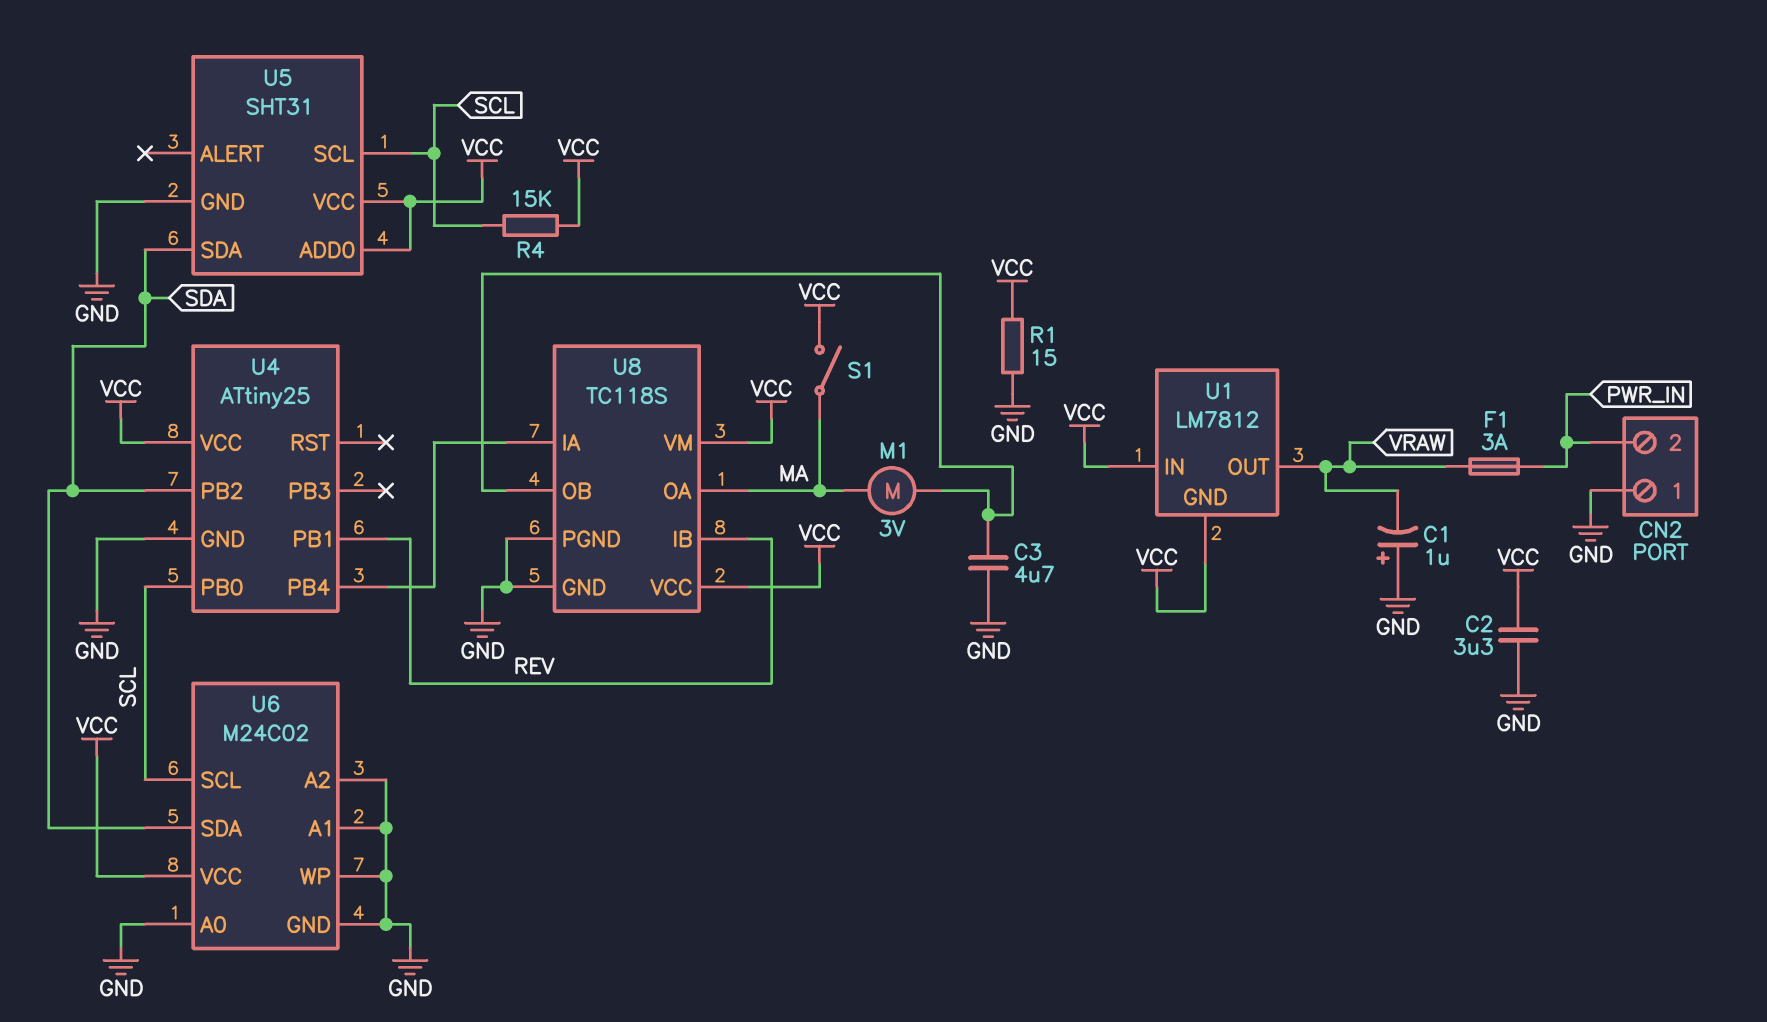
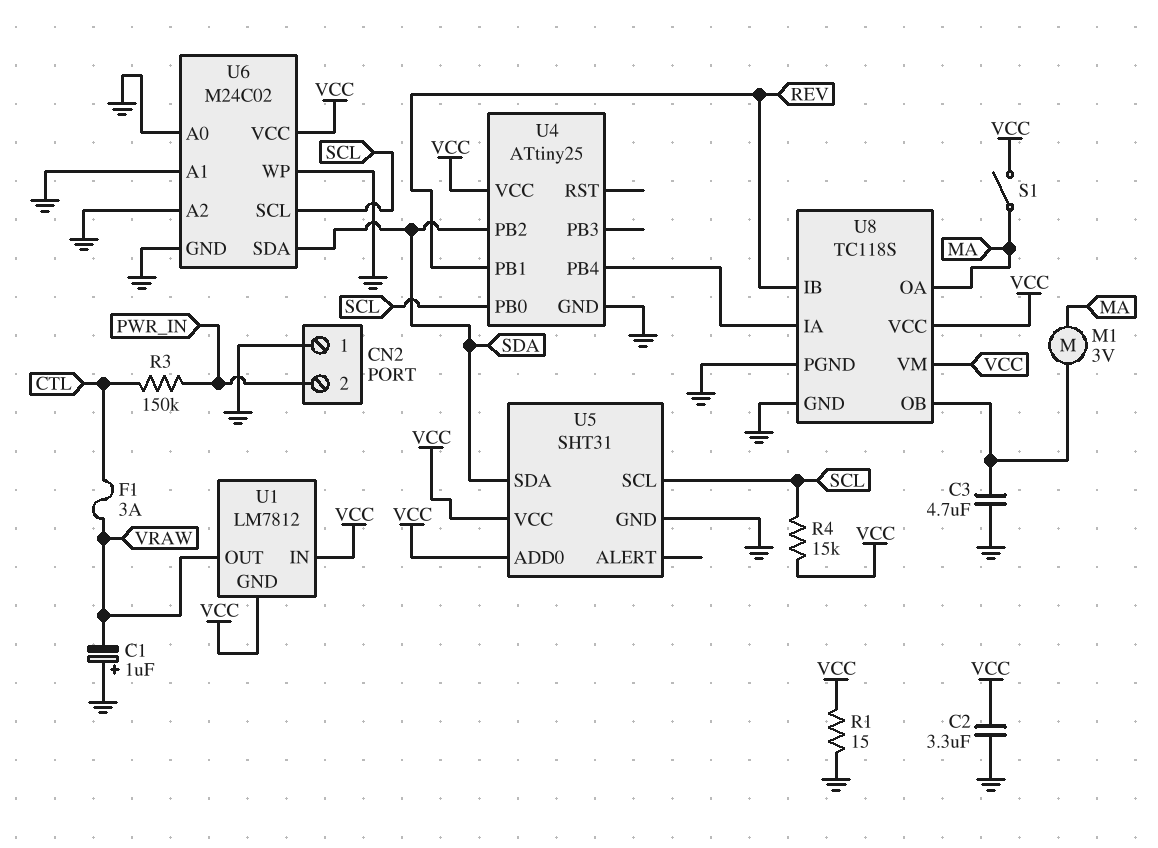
F1: 3A (PWR_IN, VRAW) -> 3A (CTL, VRAW)
R3: none -> 150k (CTL, PWR_IN)

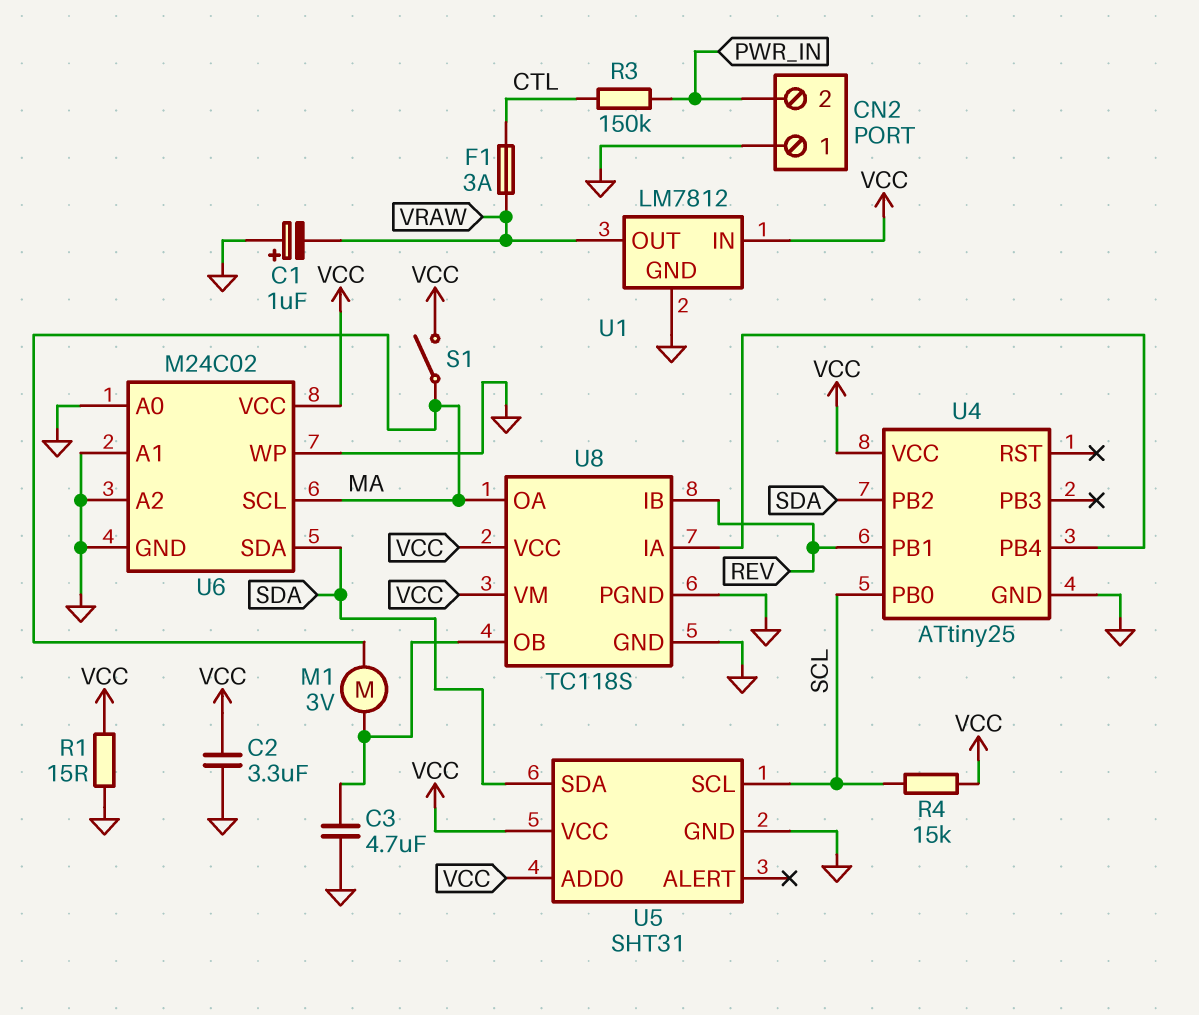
U1 pin GND: VCC -> GND
U6 pin SCL: SCL -> MA

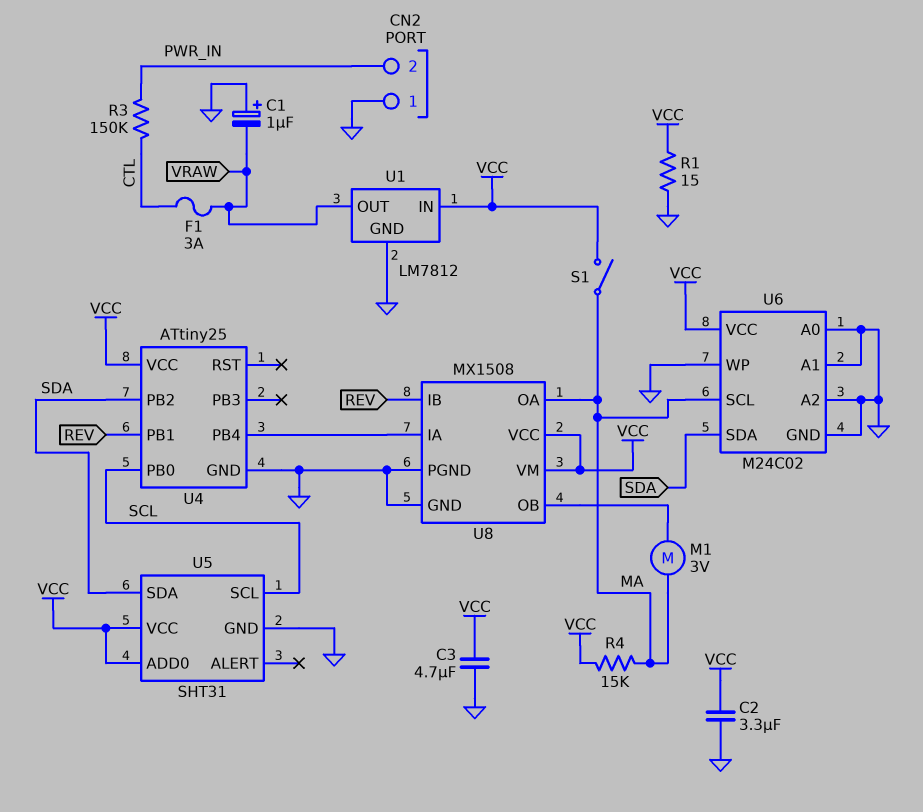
C3: 4.7uF (GND, U8/OB) -> 4.7uF (GND, VCC)
R4: 15k (SCL, VCC) -> 15k (MA, VCC)
U8: TC118S -> MX1508

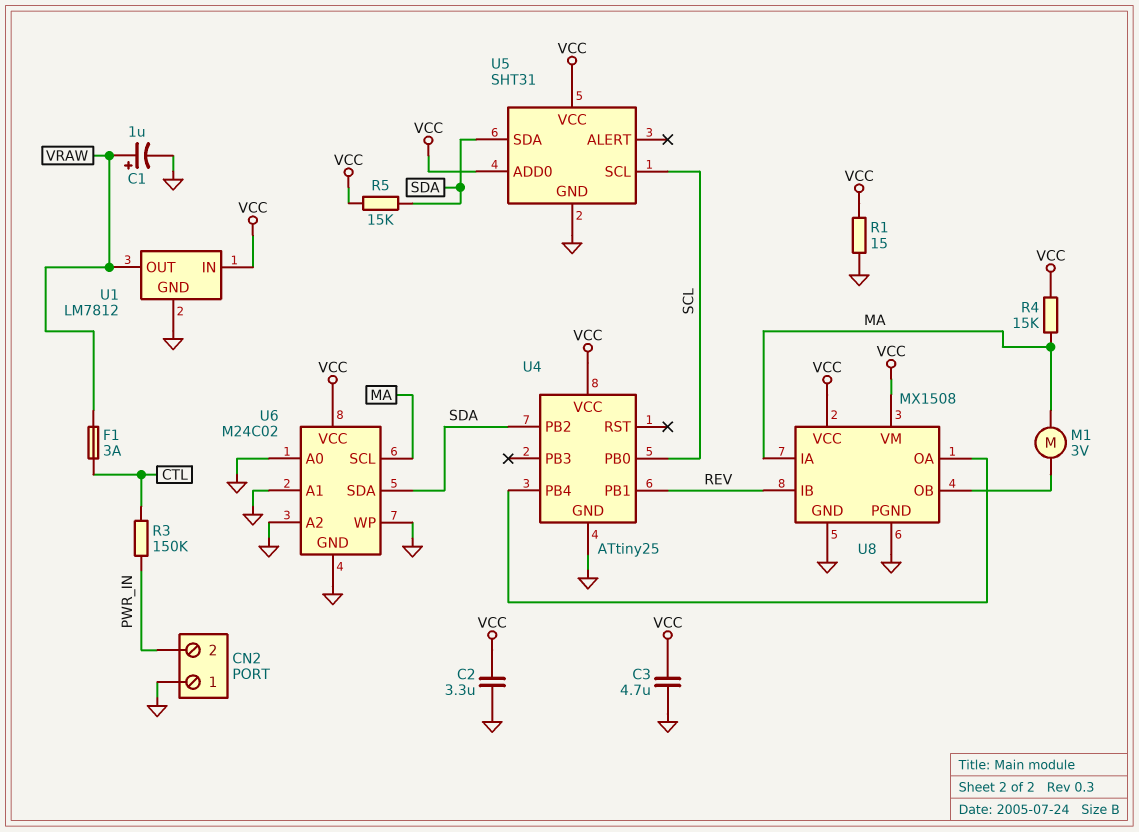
C1: 1uF (plus GND, minus VRAW) -> 1uF (plus VRAW, minus GND)
R5: none -> 15k (SDA, VCC)
S1: switch (MA, VCC) -> none
U8 pin IA: U4/PB4 -> MA
U8 pin OA: MA -> U4/PB4

